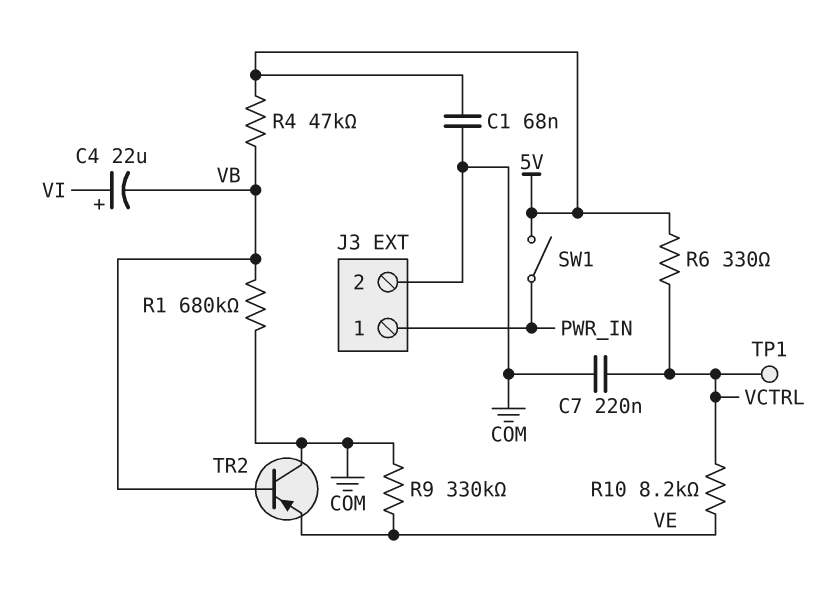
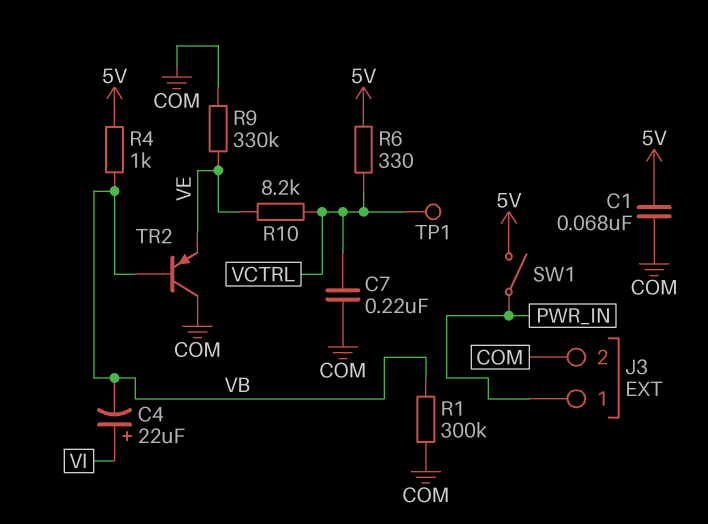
R1: 680k (COM, VB) -> 300k (COM, VB)
R4: 47k (5V, VB) -> 1k (5V, VB)

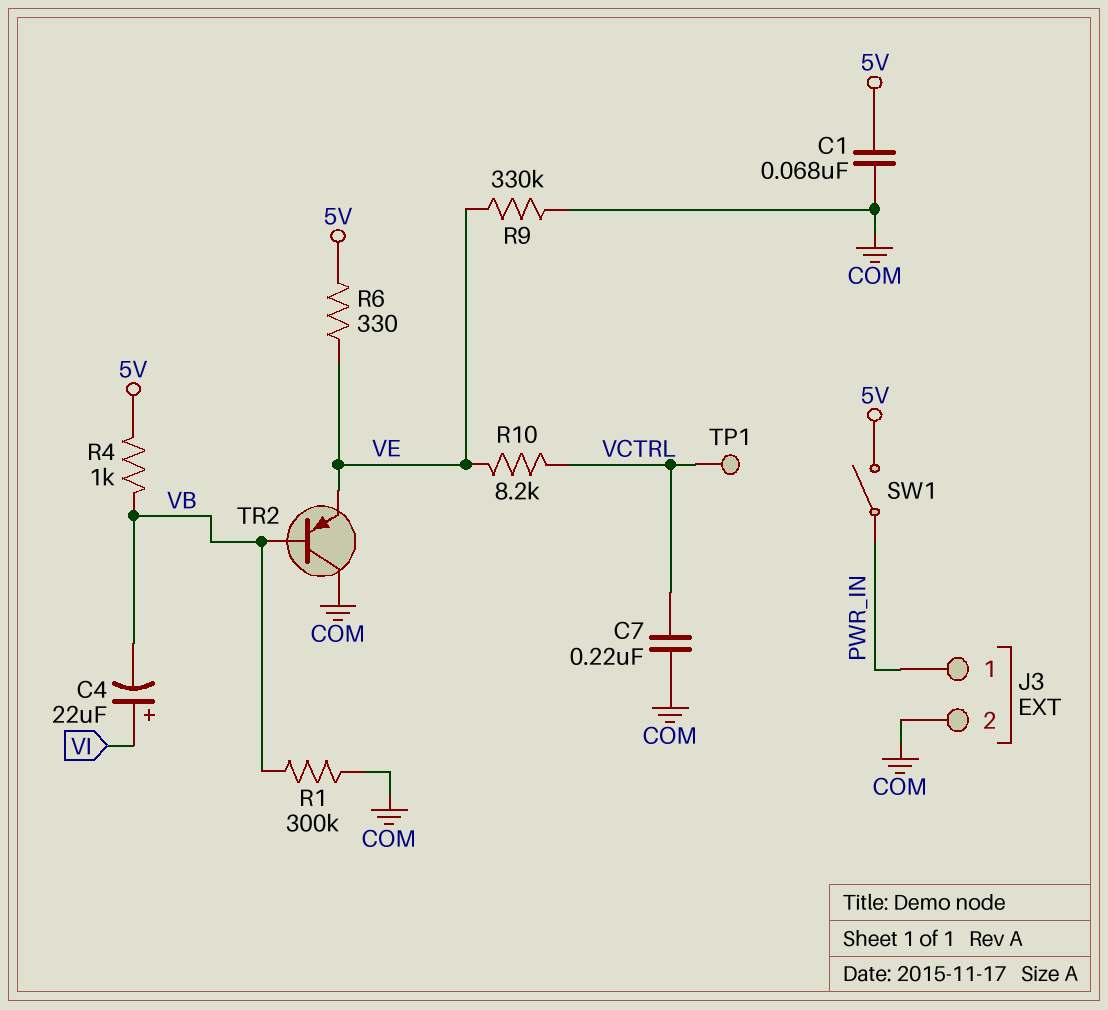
R6: 330 (5V, VCTRL) -> 330 (5V, VE)

